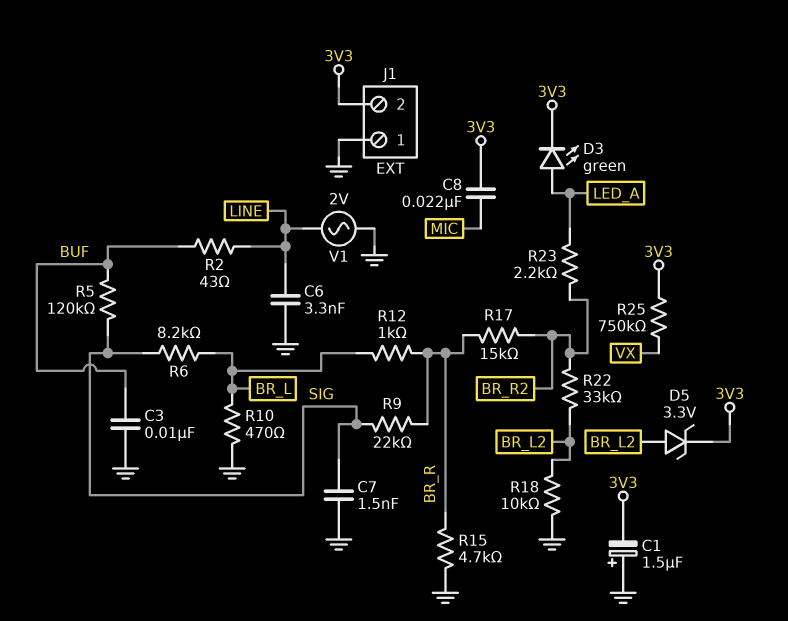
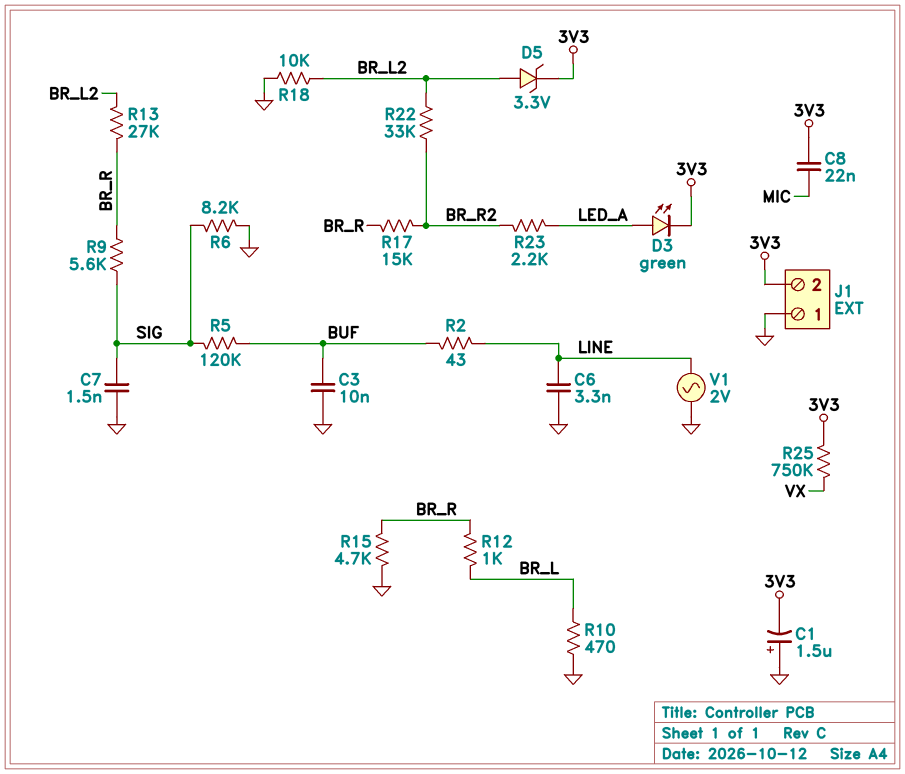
R6: 8.2k (BR_L, SIG) -> 8.2k (GND, SIG)
R9: 22k (BR_R, SIG) -> 5.6k (BR_R, SIG)
R13: none -> 27k (BR_L2, BR_R)

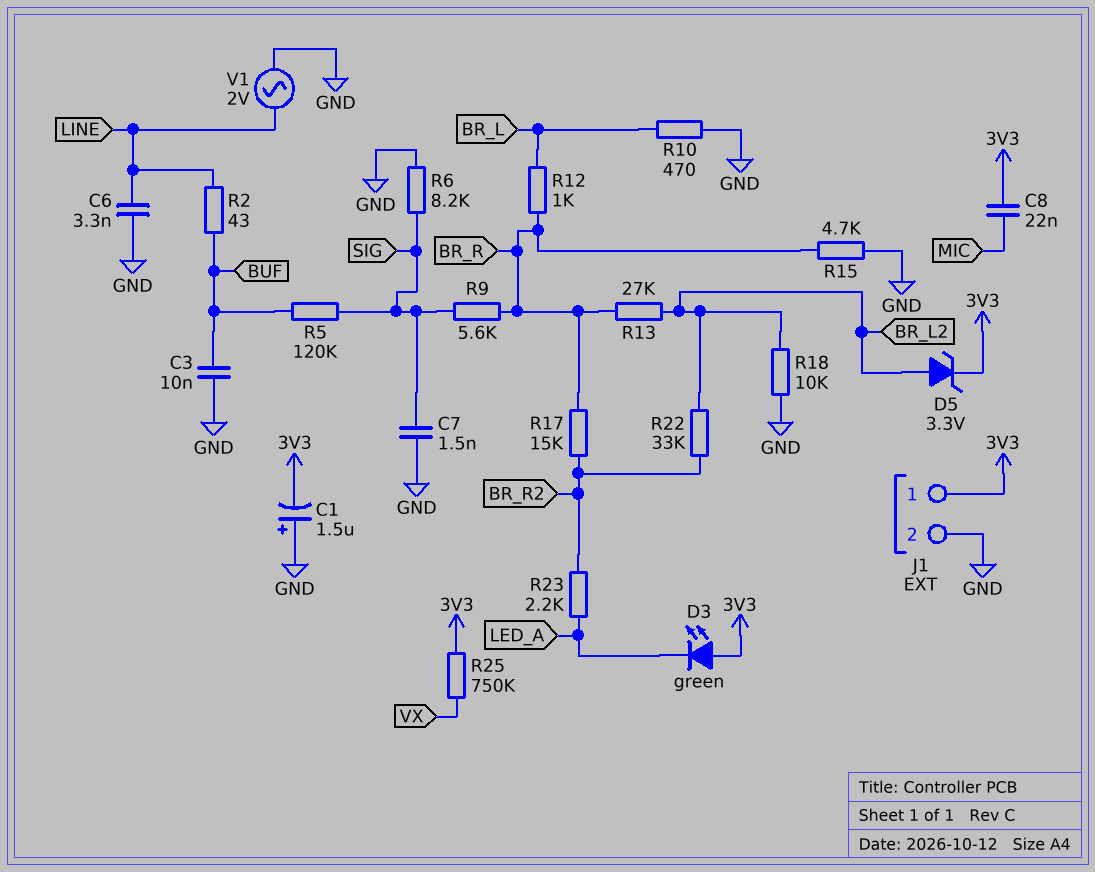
D3: LED green (A LED_A, K 3V3) -> LED green (A 3V3, K LED_A)
J1 pin 1: GND -> 3V3
J1 pin 2: 3V3 -> GND

